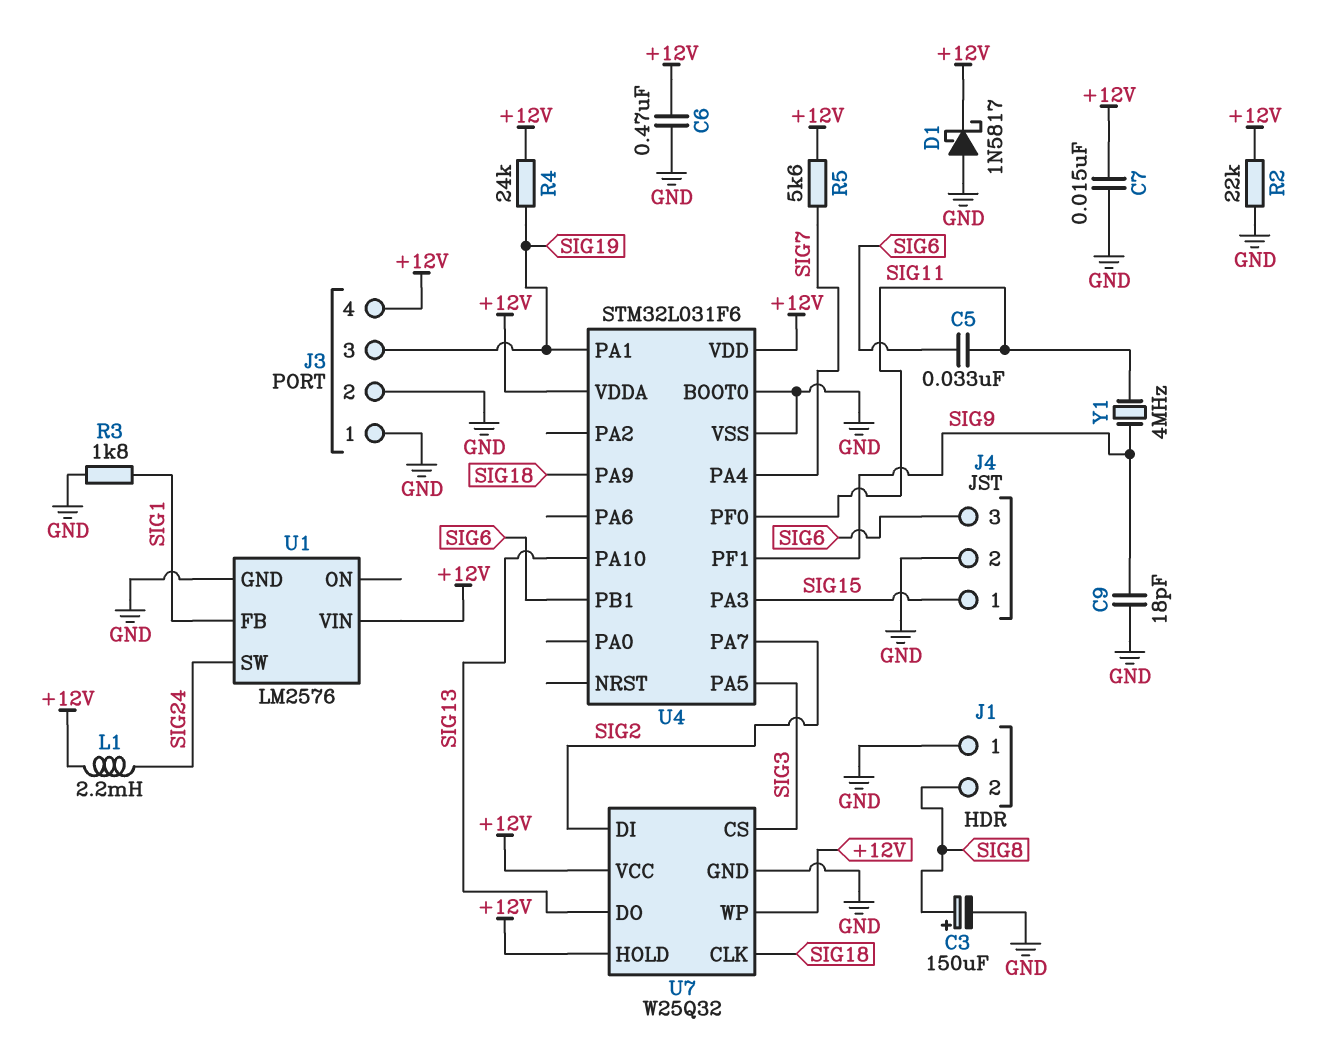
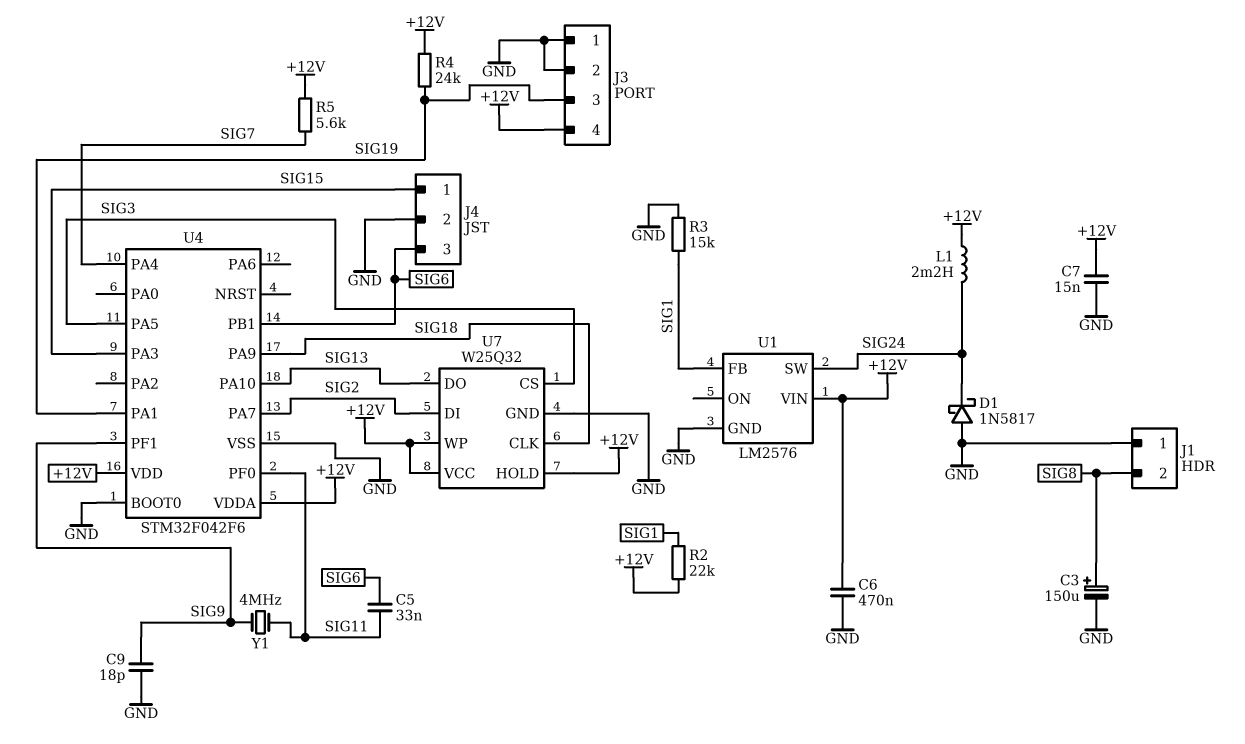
D1: schottky 1N5817 (A GND, K +12V) -> schottky 1N5817 (A GND, K SIG24)
R2: 22k (+12V, GND) -> 22k (+12V, SIG1)
R3: 1.8k (GND, SIG1) -> 15k (GND, SIG1)
U4: STM32L031F6 -> STM32F042F6

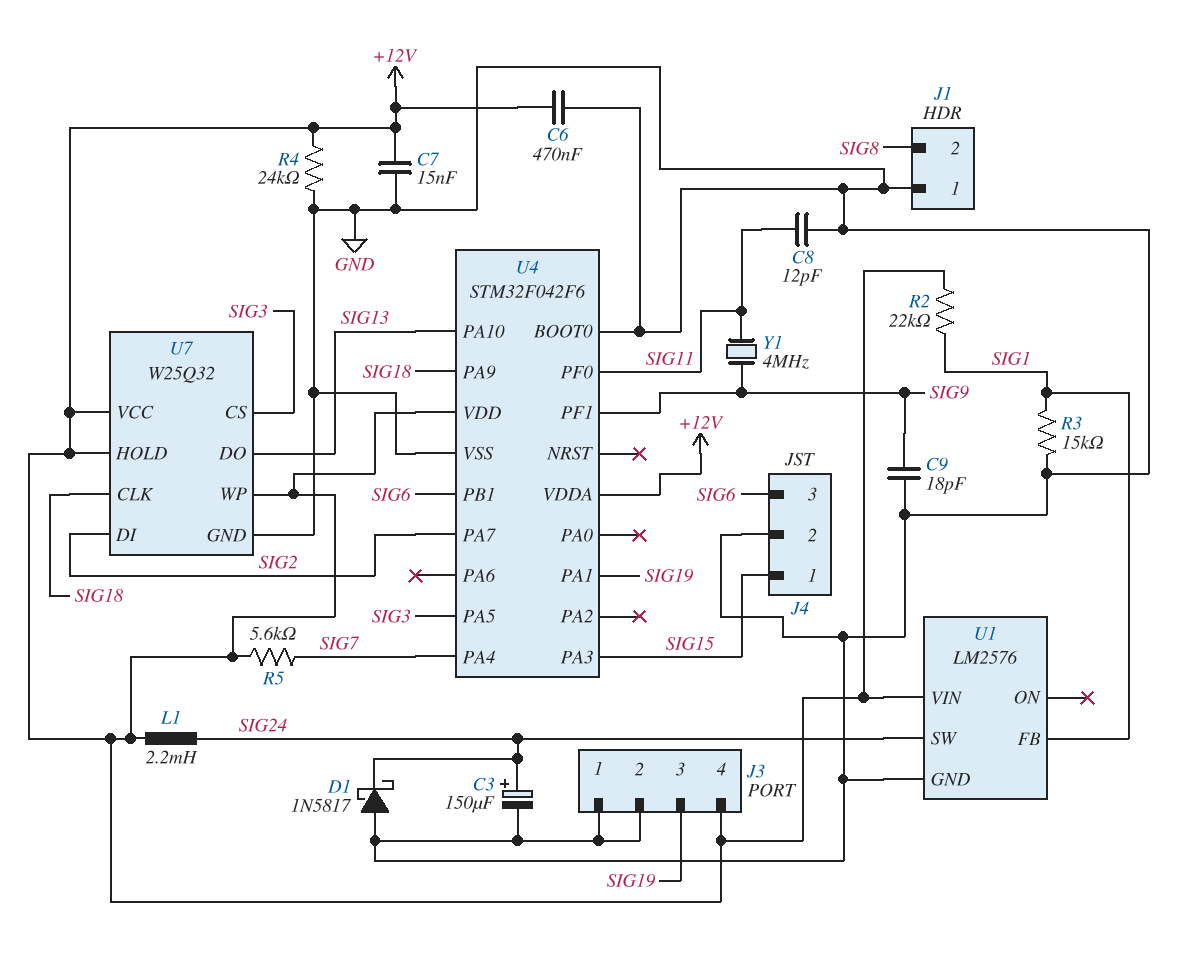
C3: 150uF (plus SIG8, minus GND) -> 150uF (plus SIG24, minus GND)
C5: 33nF (SIG6, SIG11) -> none
C8: none -> 12pF (GND, SIG11)
R4: 24k (+12V, SIG19) -> 24k (+12V, GND)

